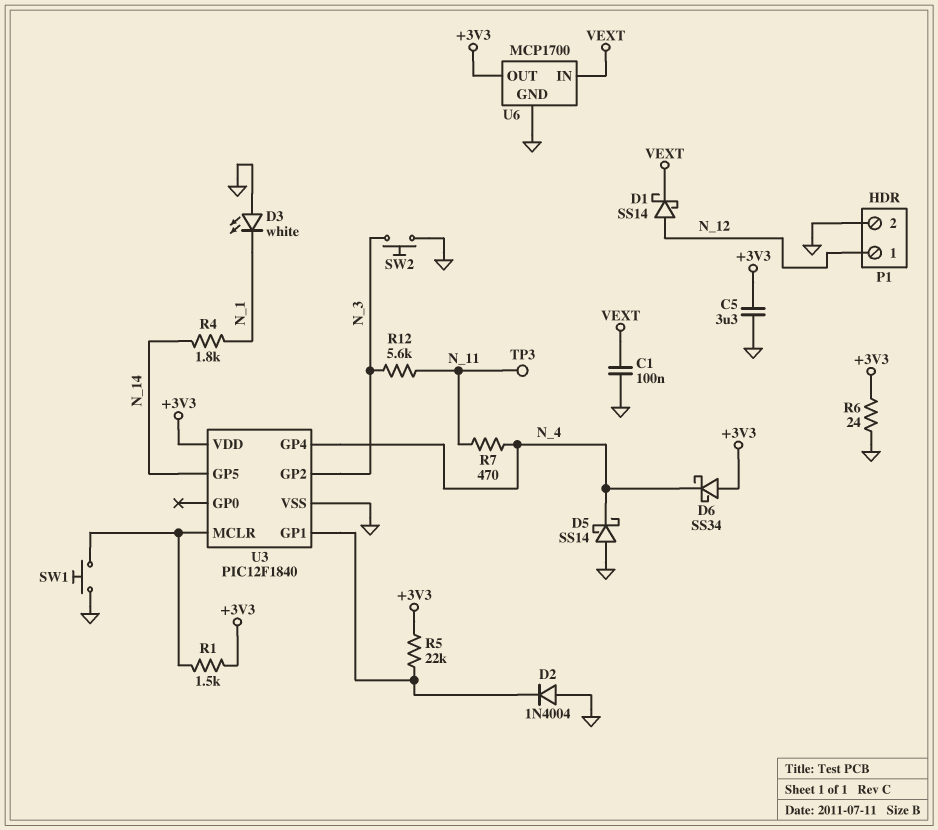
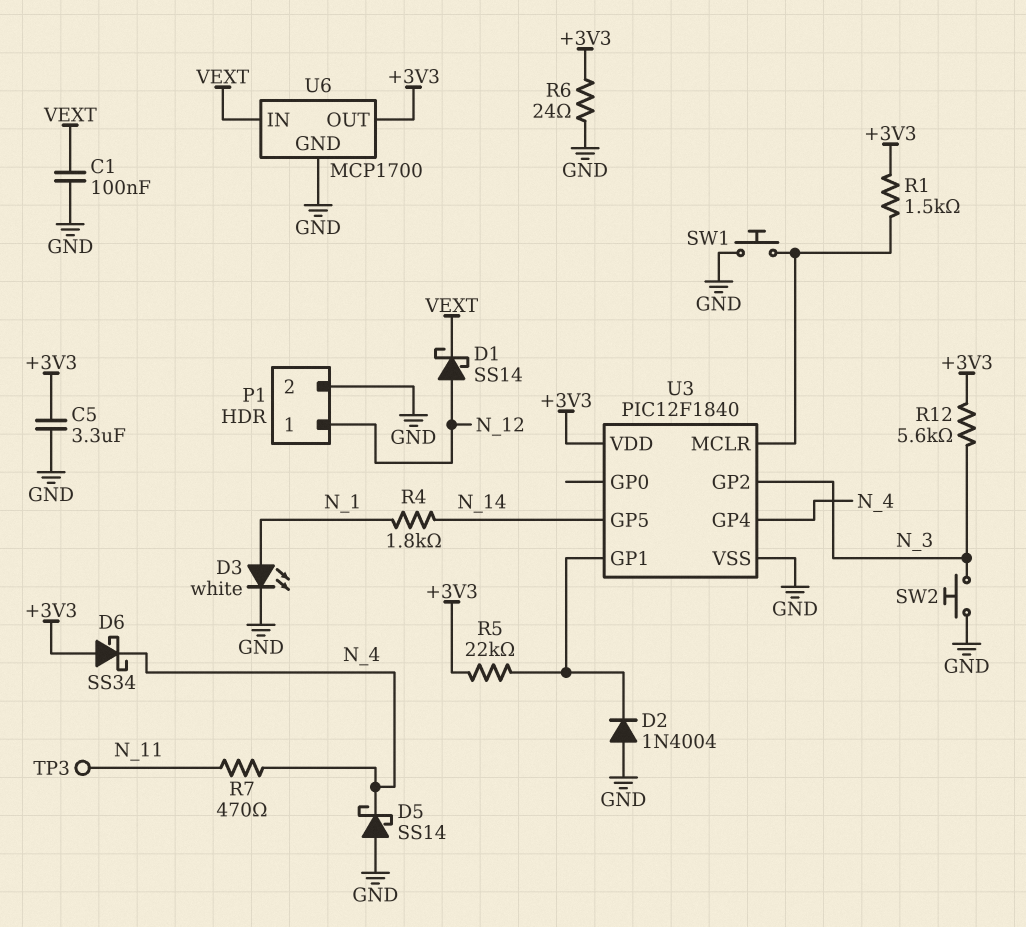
D3: LED white (A GND, K N_1) -> LED white (A N_1, K GND)
R12: 5.6k (N_3, N_11) -> 5.6k (+3V3, N_3)

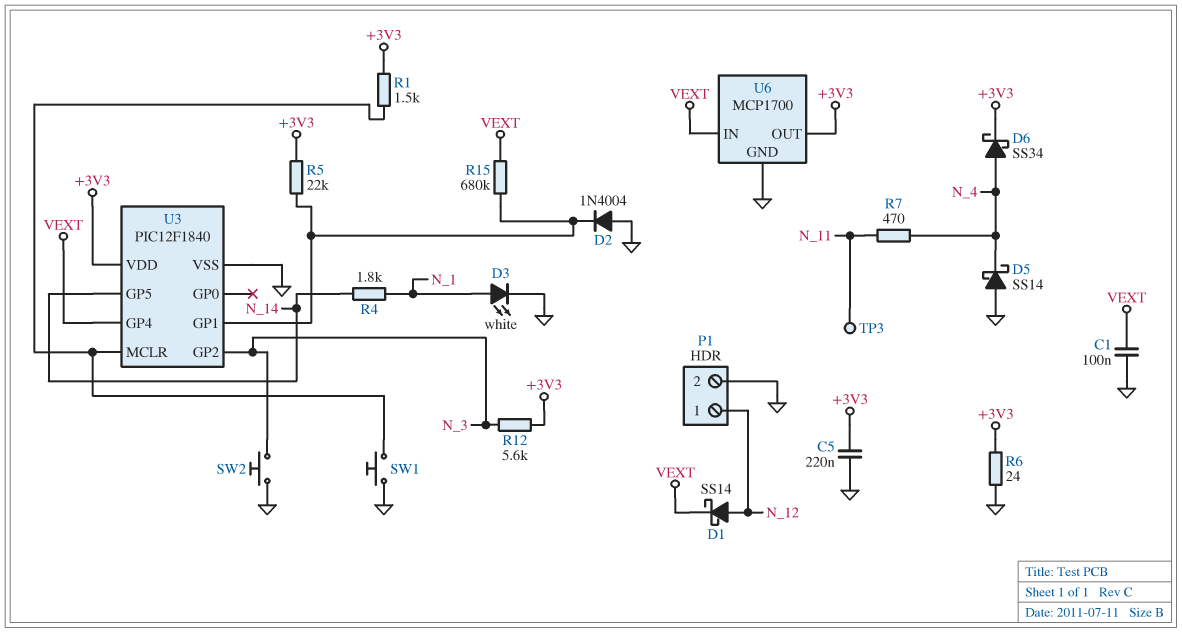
C5: 3.3uF (+3V3, GND) -> 220nF (+3V3, GND)
D6: schottky SS34 (A +3V3, K N_4) -> schottky SS34 (A N_4, K +3V3)
R15: none -> 680k (U3/GP1, VEXT)
U3 pin GP4: N_4 -> VEXT

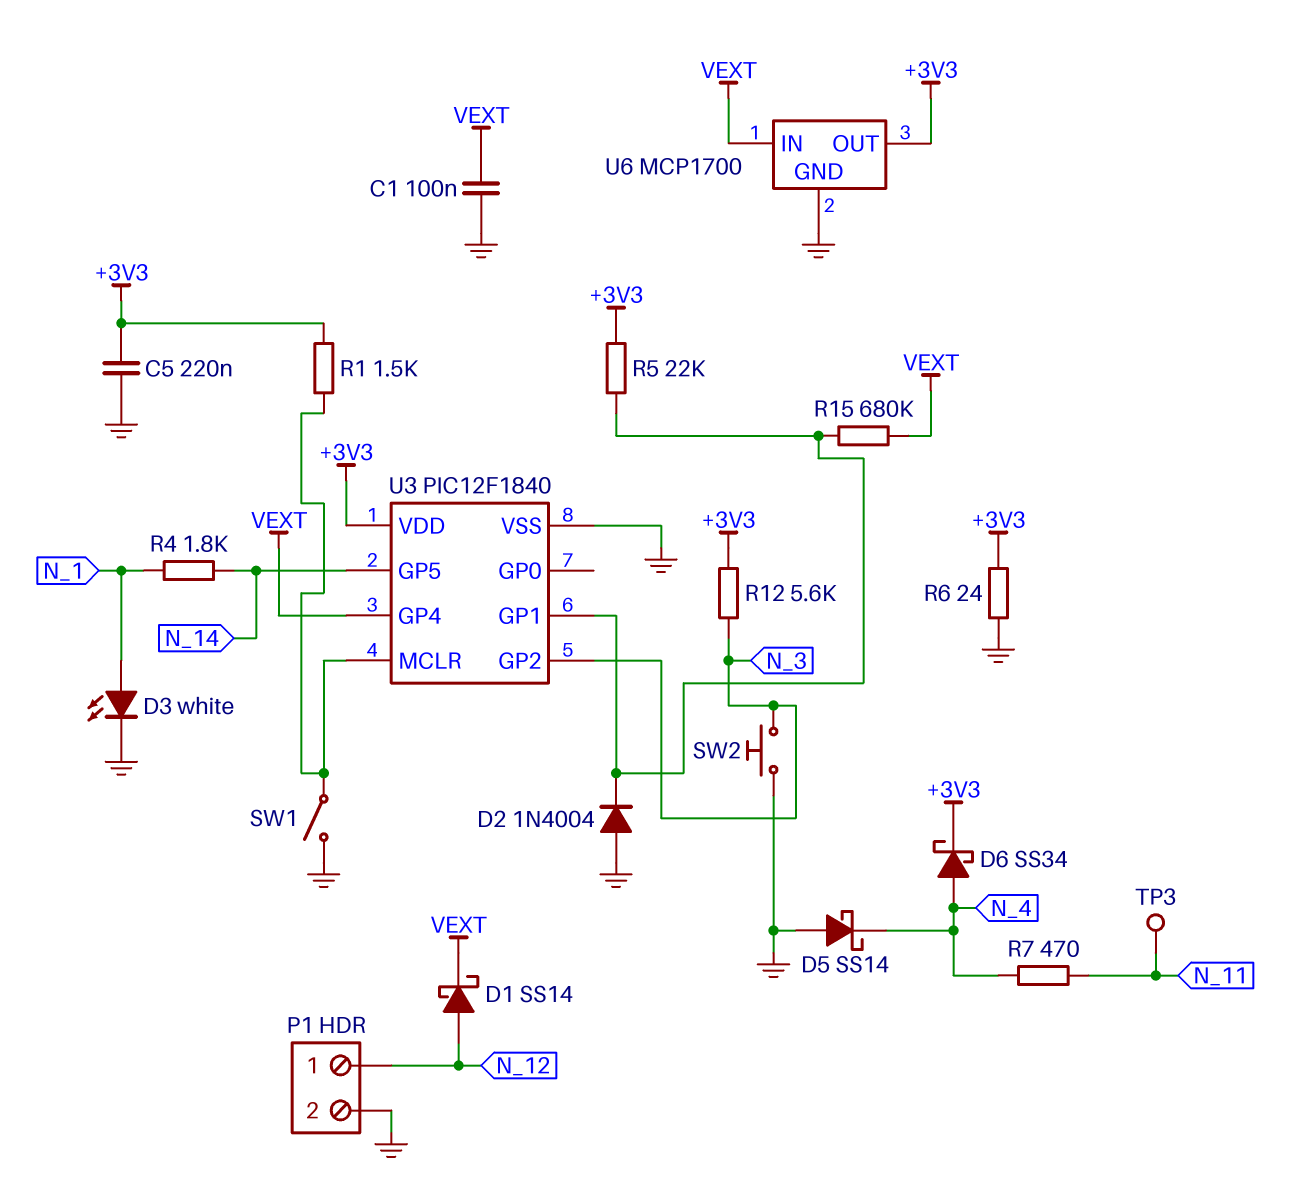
SW1: button (GND, U3/MCLR) -> switch (GND, U3/MCLR)

